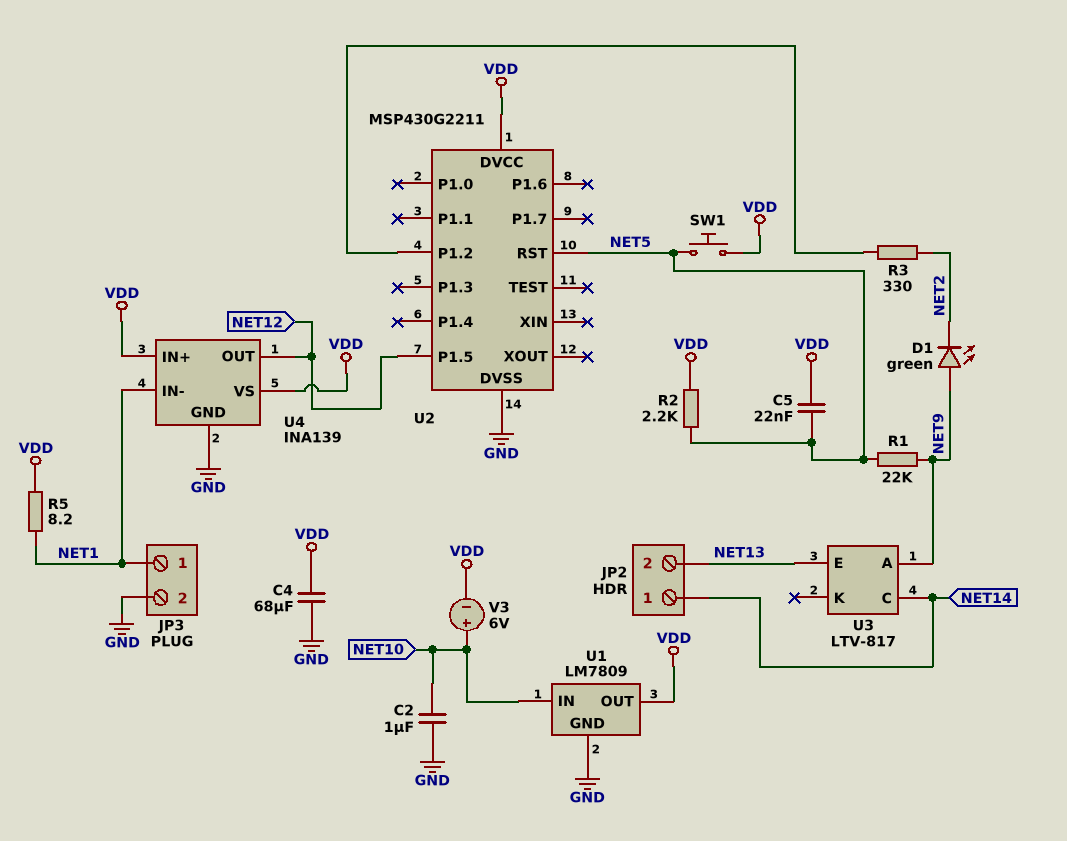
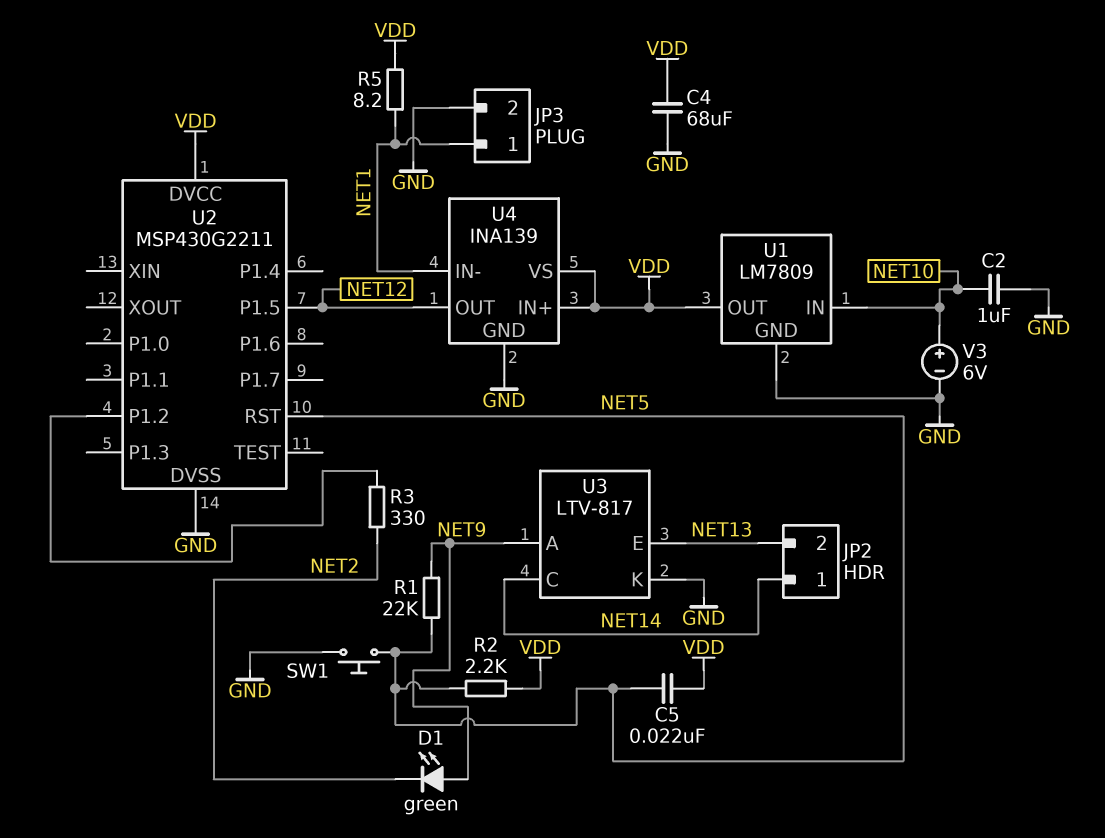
SW1: button (NET5, VDD) -> button (GND, NET5)
U3 pin K: none -> GND
V3: 6V (plus NET10, minus VDD) -> 6V (plus NET10, minus GND)

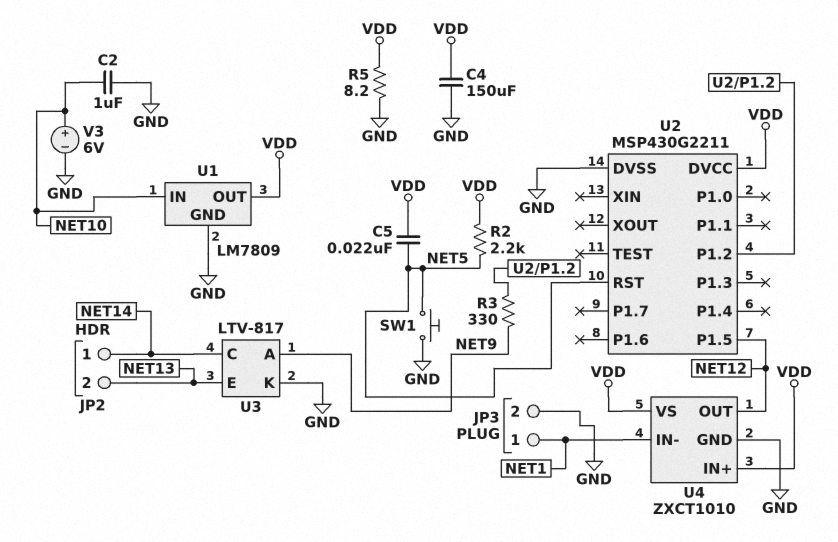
C4: 68uF (GND, VDD) -> 150uF (GND, VDD)
D1: LED green (A NET9, K NET2) -> none
R1: 22k (NET5, NET9) -> none
R3: 330 (NET2, U2/P1.2) -> 330 (NET9, U2/P1.2)
R5: 8.2 (NET1, VDD) -> 8.2 (GND, VDD)
U4: INA139 -> ZXCT1010

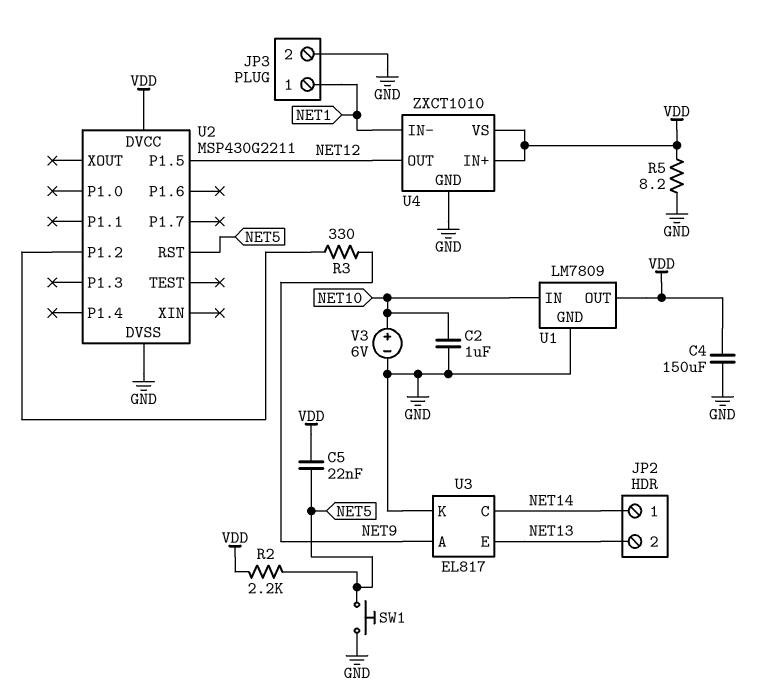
U3: LTV-817 -> EL817

